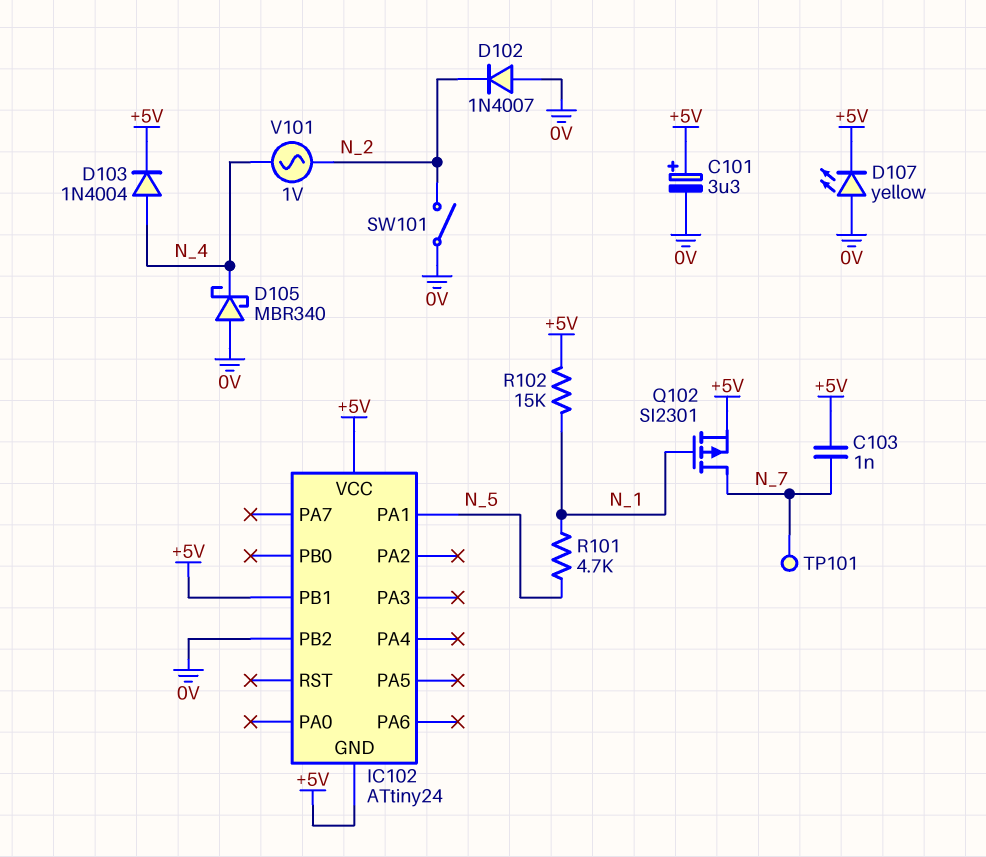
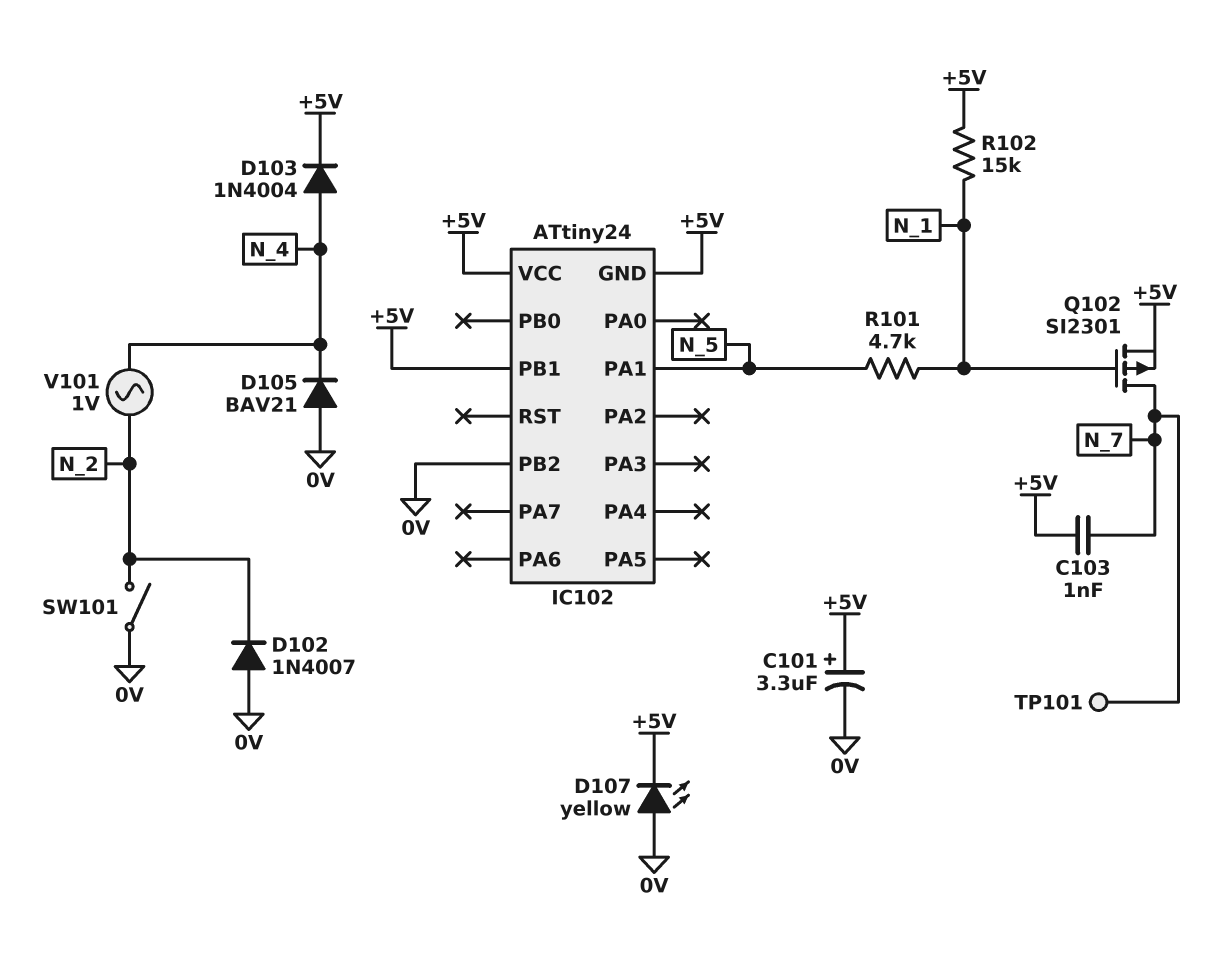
D105: schottky MBR340 (A 0V, K N_4) -> diode BAV21 (A 0V, K N_4)

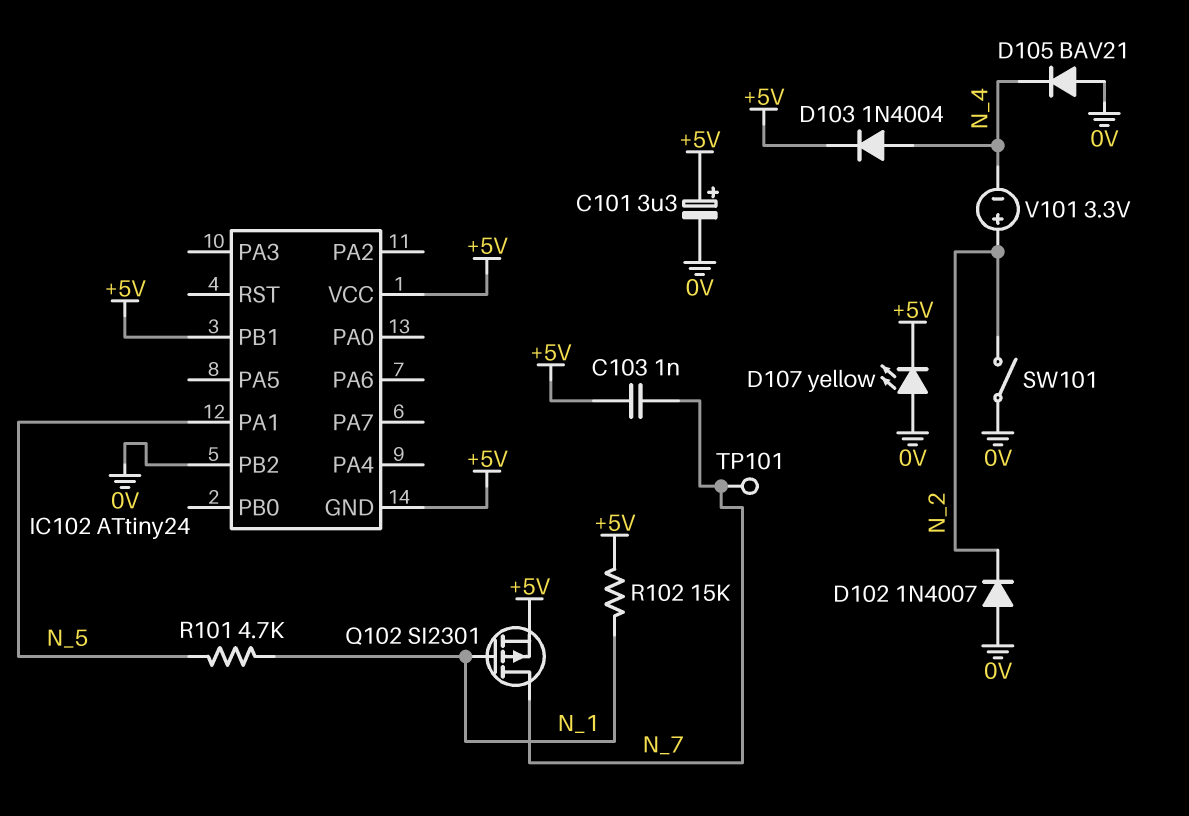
V101: AC 1V (N_2, N_4) -> 3.3V (plus N_2, minus N_4)

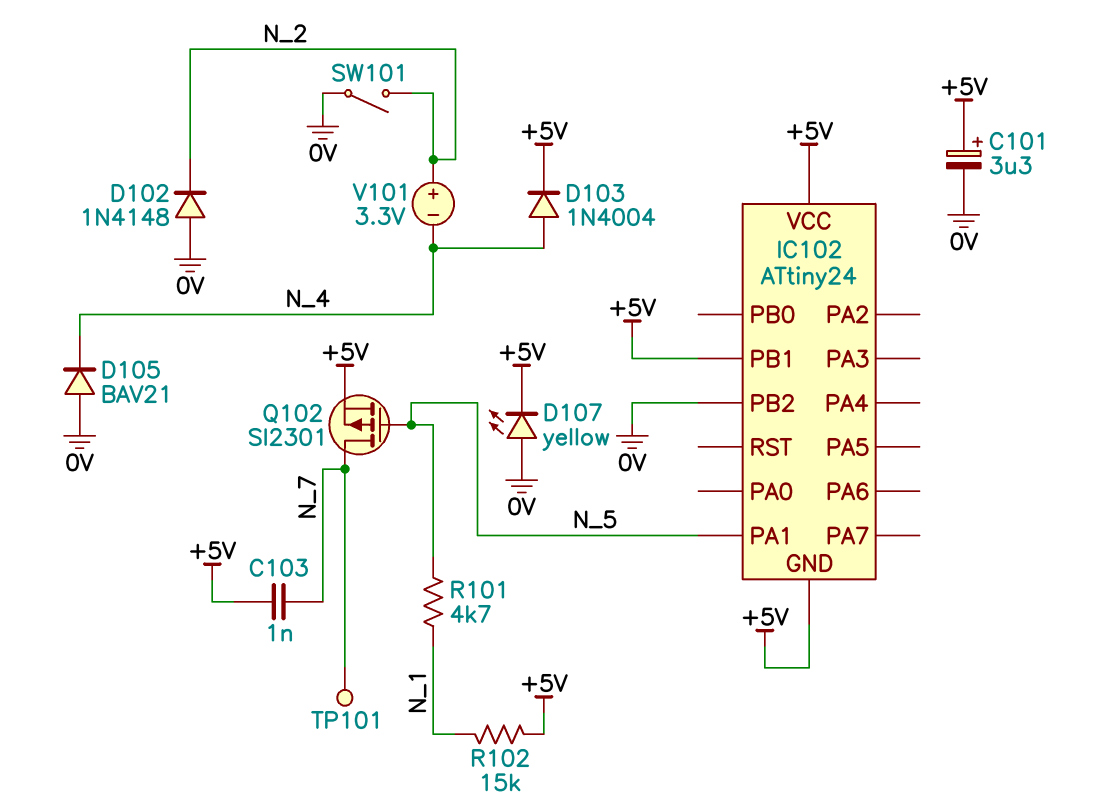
D102: diode 1N4007 (A 0V, K N_2) -> diode 1N4148 (A 0V, K N_2)
Q102: PMOS SI2301 (G N_1, D N_7, S +5V) -> PMOS SI2301 (G N_5, D N_7, S +5V)

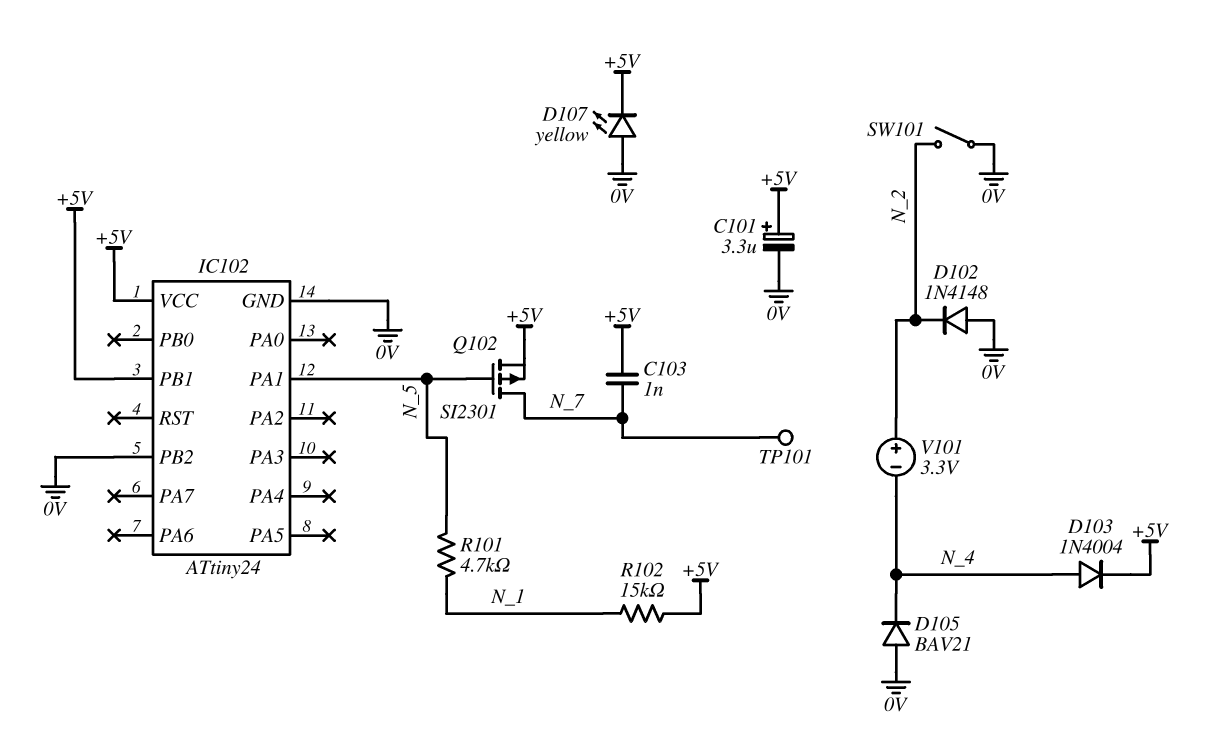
IC102 pin GND: +5V -> 0V

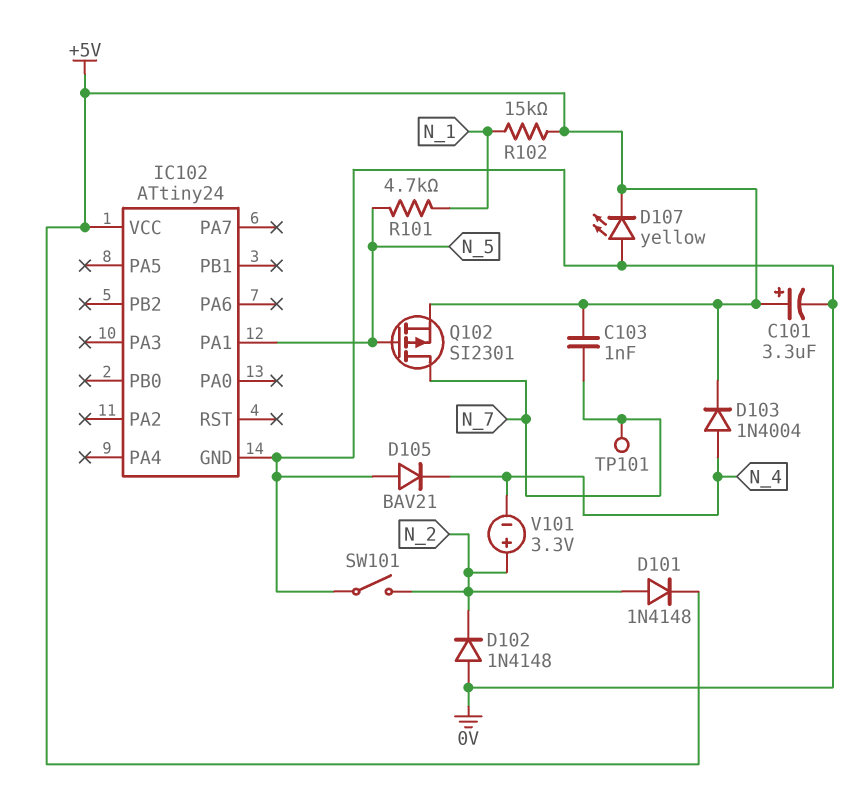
D101: none -> diode 1N4148 (A N_2, K +5V)
IC102 pin PB1: +5V -> none
IC102 pin PB2: 0V -> none

